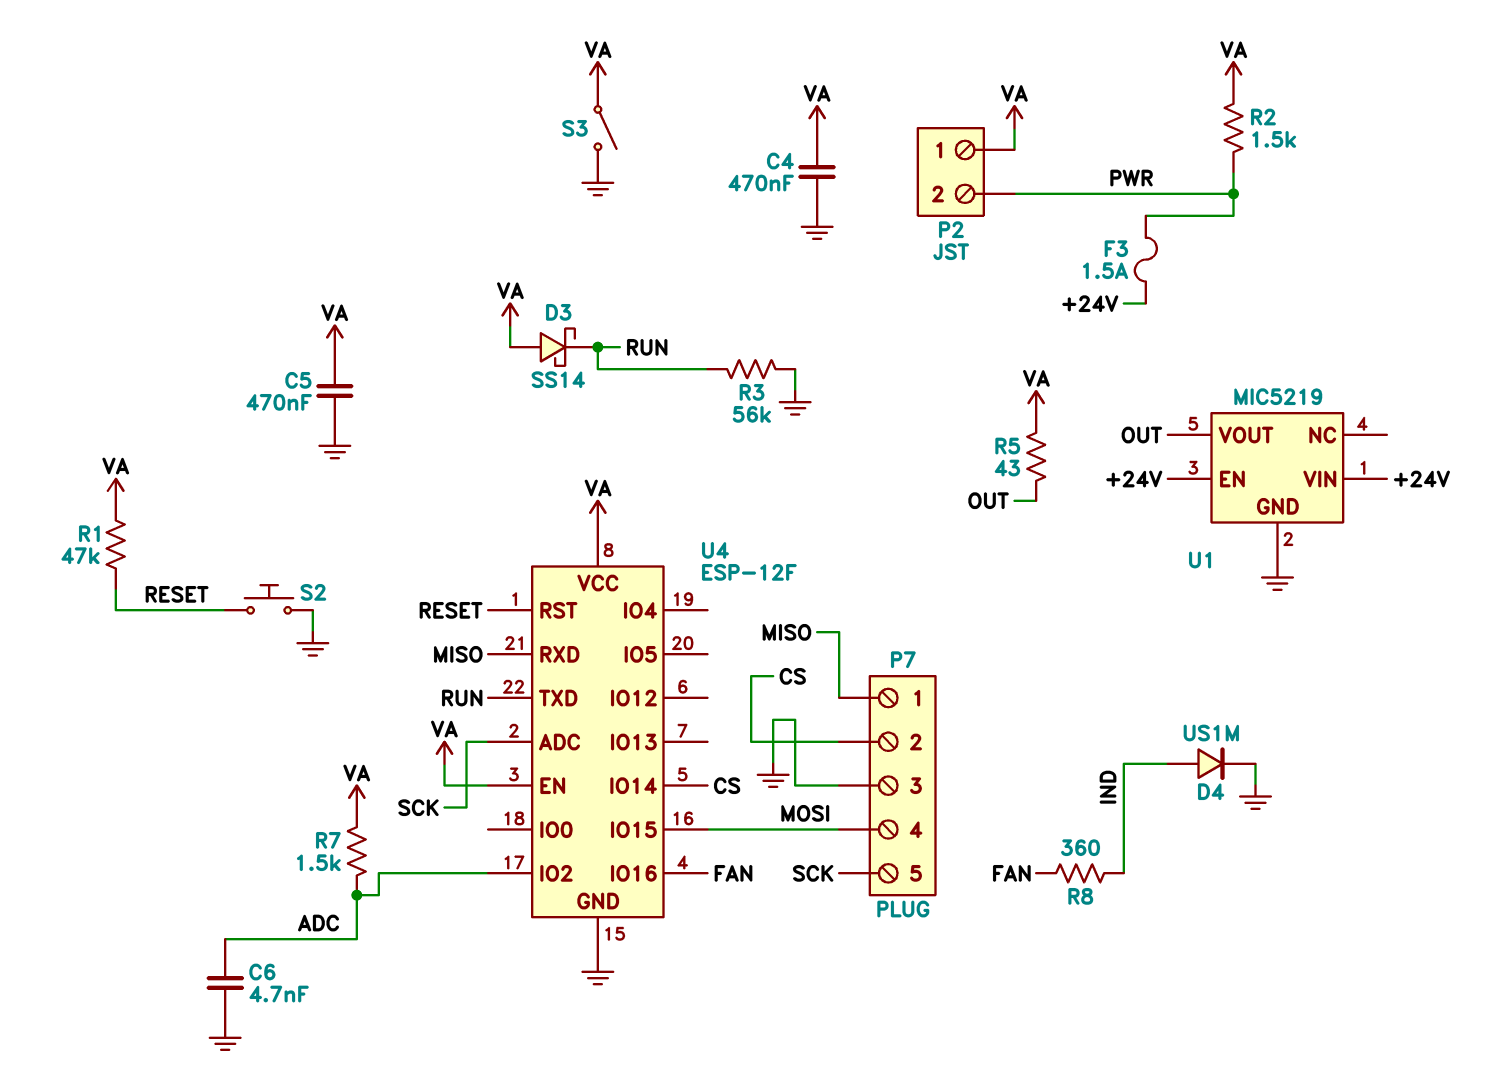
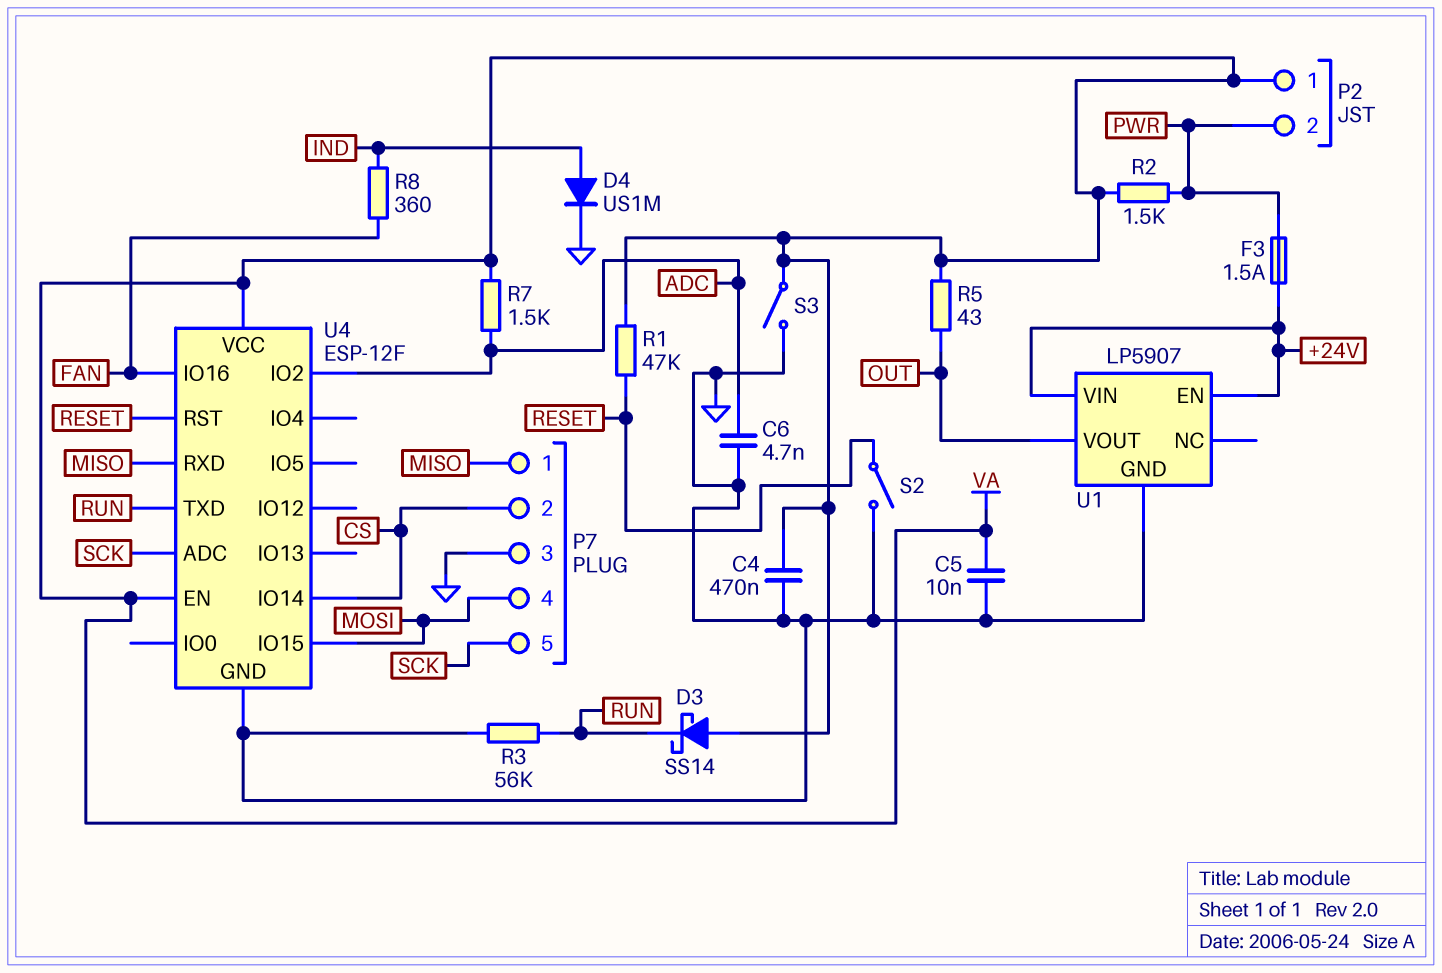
C5: 470nF (GND, VA) -> 10nF (GND, VA)
S2: button (GND, RESET) -> switch (GND, RESET)
U1: MIC5219 -> LP5907

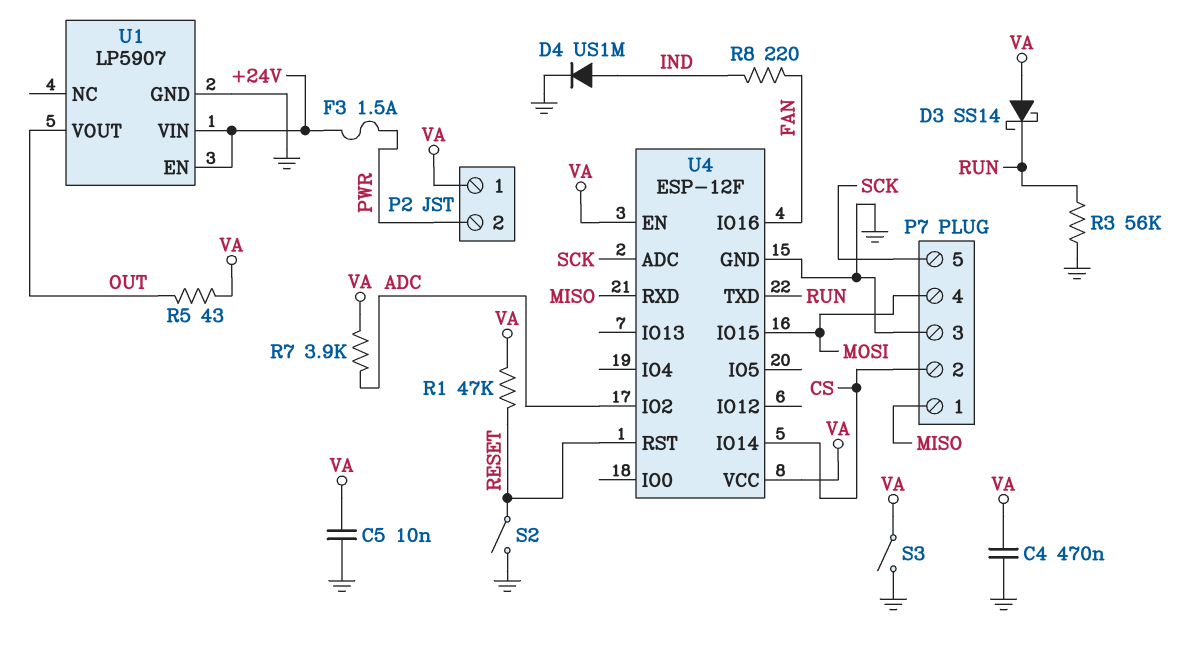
C6: 4.7nF (ADC, GND) -> none
R2: 1.5k (PWR, VA) -> none
R7: 1.5k (ADC, VA) -> 3.9k (ADC, VA)
R8: 360 (FAN, IND) -> 220 (FAN, IND)

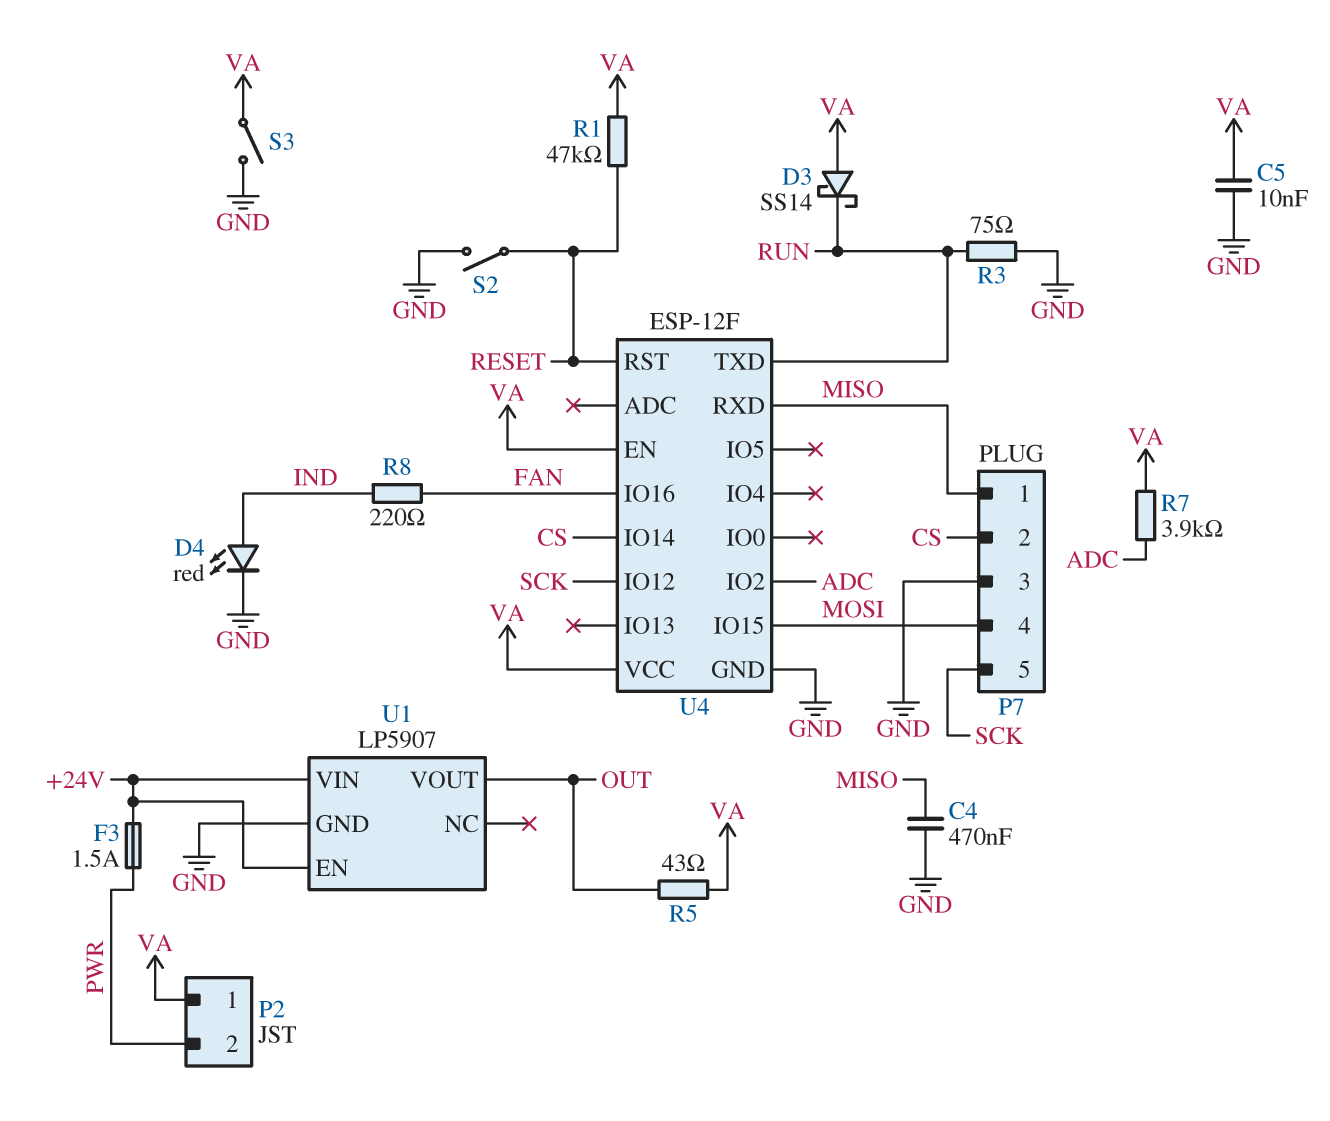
C4: 470nF (GND, VA) -> 470nF (GND, MISO)
D4: diode US1M (A IND, K GND) -> LED red (A IND, K GND)
R3: 56k (GND, RUN) -> 75 (GND, RUN)
U4 pin ADC: SCK -> none
U4 pin IO12: none -> SCK

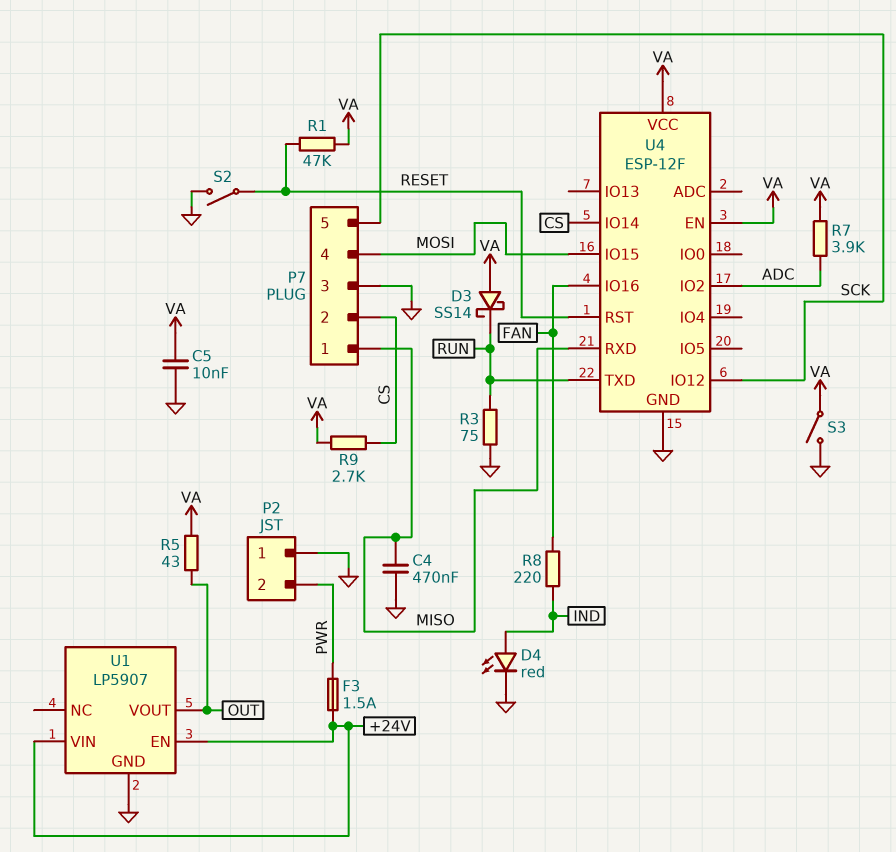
P2 pin 1: VA -> GND
R9: none -> 2.7k (CS, VA)

